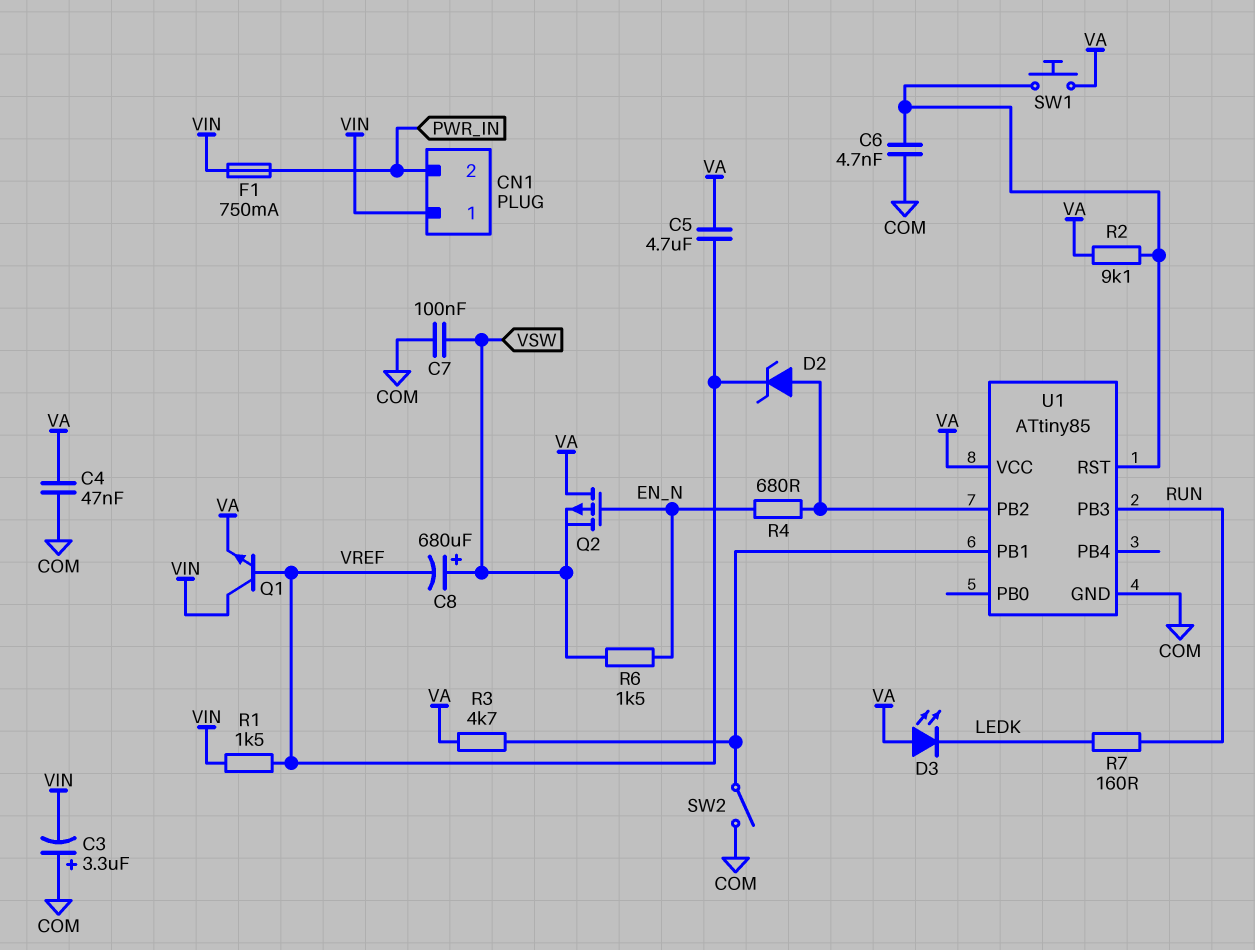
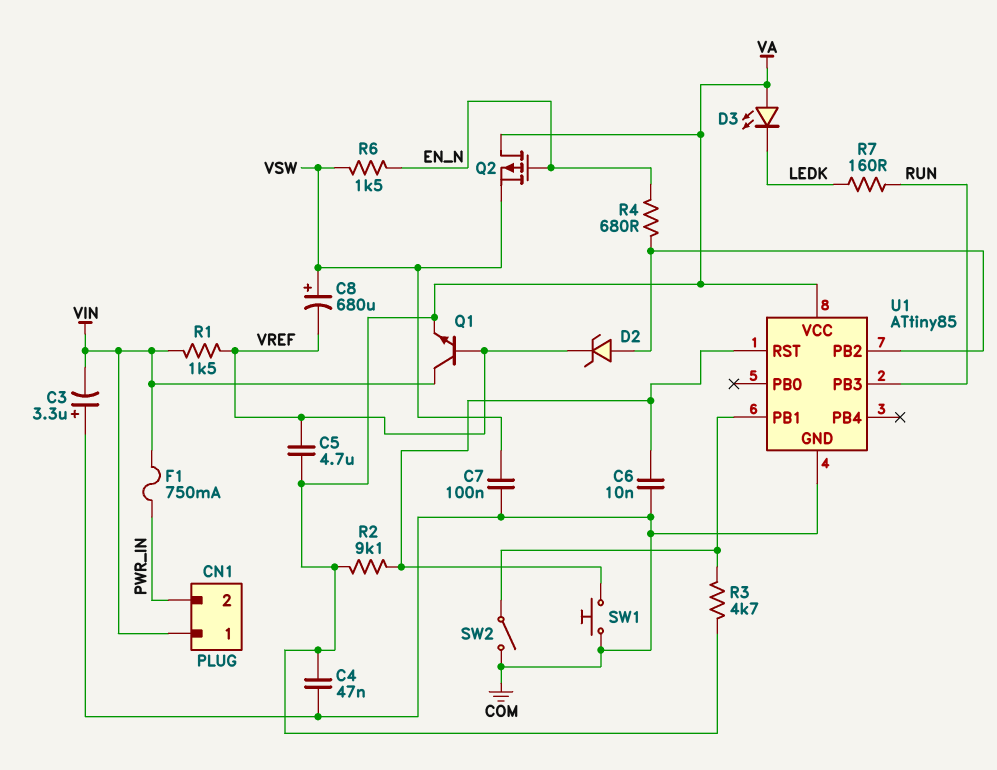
C6: 4.7nF (COM, U1/RST) -> 10nF (COM, U1/RST)
SW1: button (U1/RST, VA) -> button (COM, U1/RST)

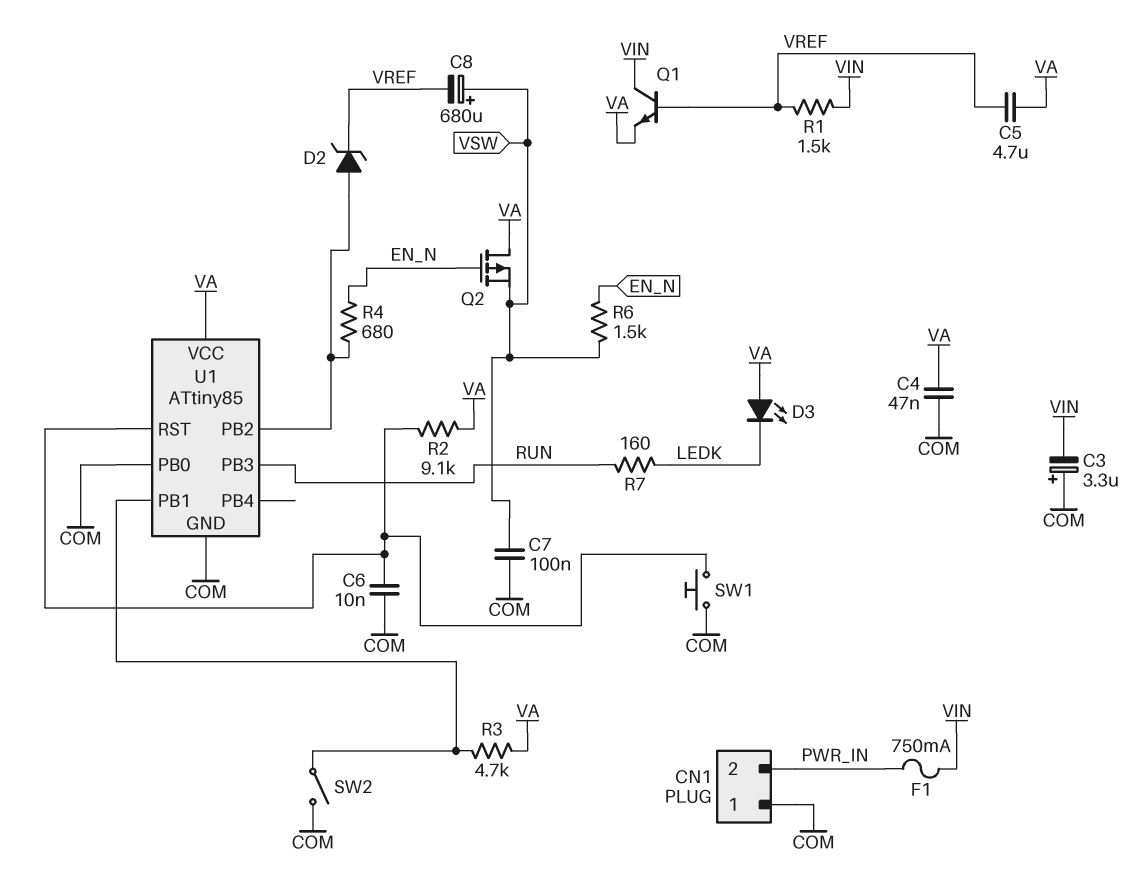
CN1 pin 1: VIN -> COM
U1 pin PB0: none -> COM

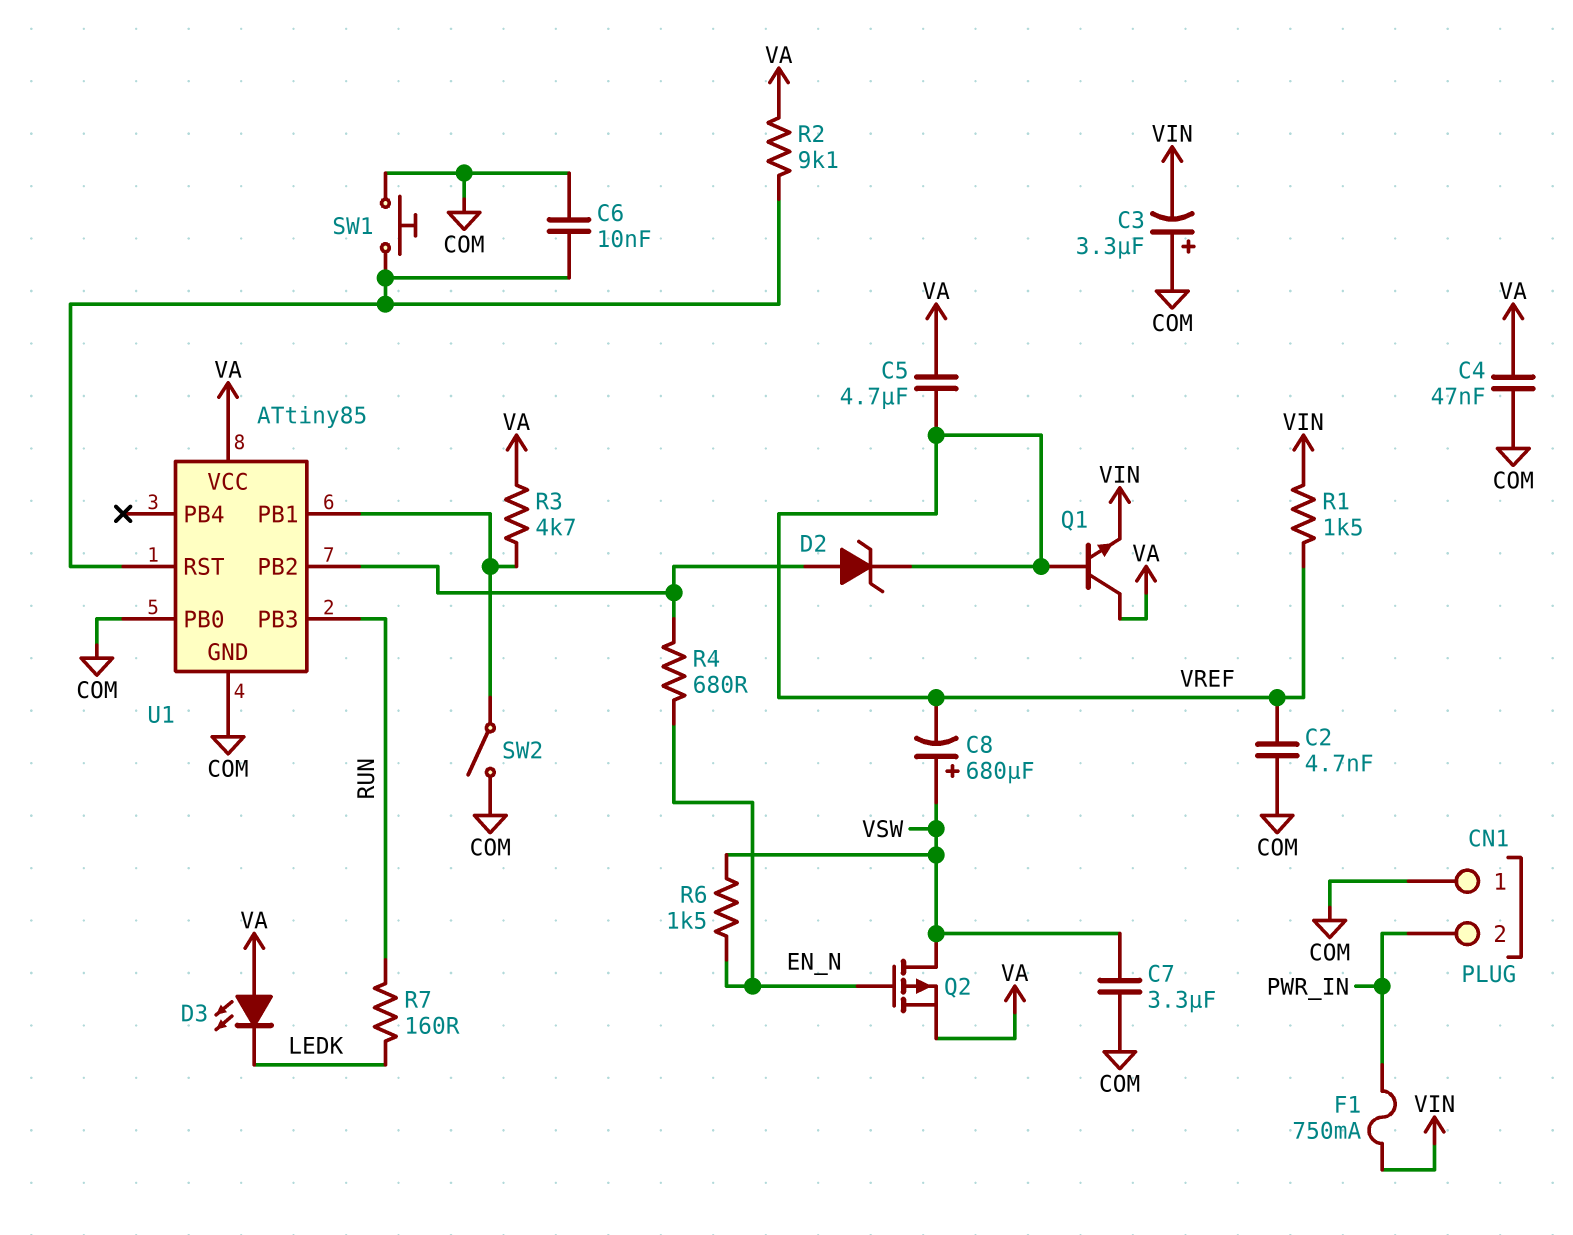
C2: none -> 4.7nF (COM, VREF)
C7: 100nF (COM, VSW) -> 3.3uF (COM, VSW)
Q1: NPN (B VREF, C VIN, E VA) -> NPN (B VREF, C VA, E VIN)
Q2: PMOS (G EN_N, D VA, S VSW) -> PMOS (G EN_N, D VSW, S VA)

